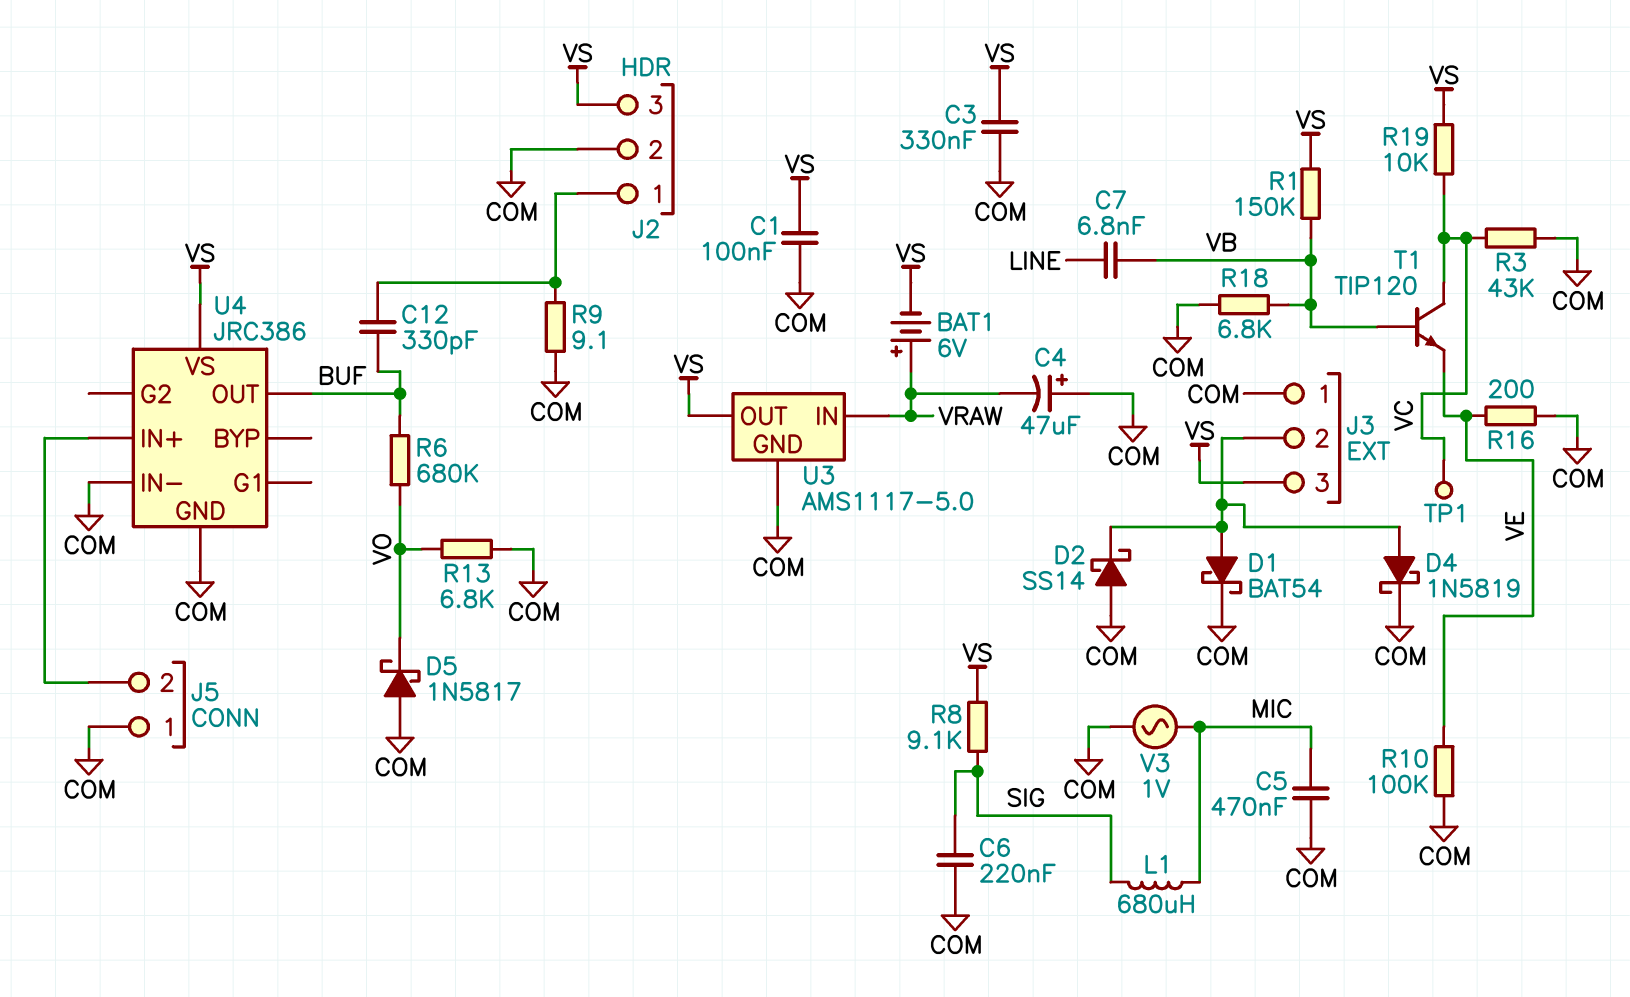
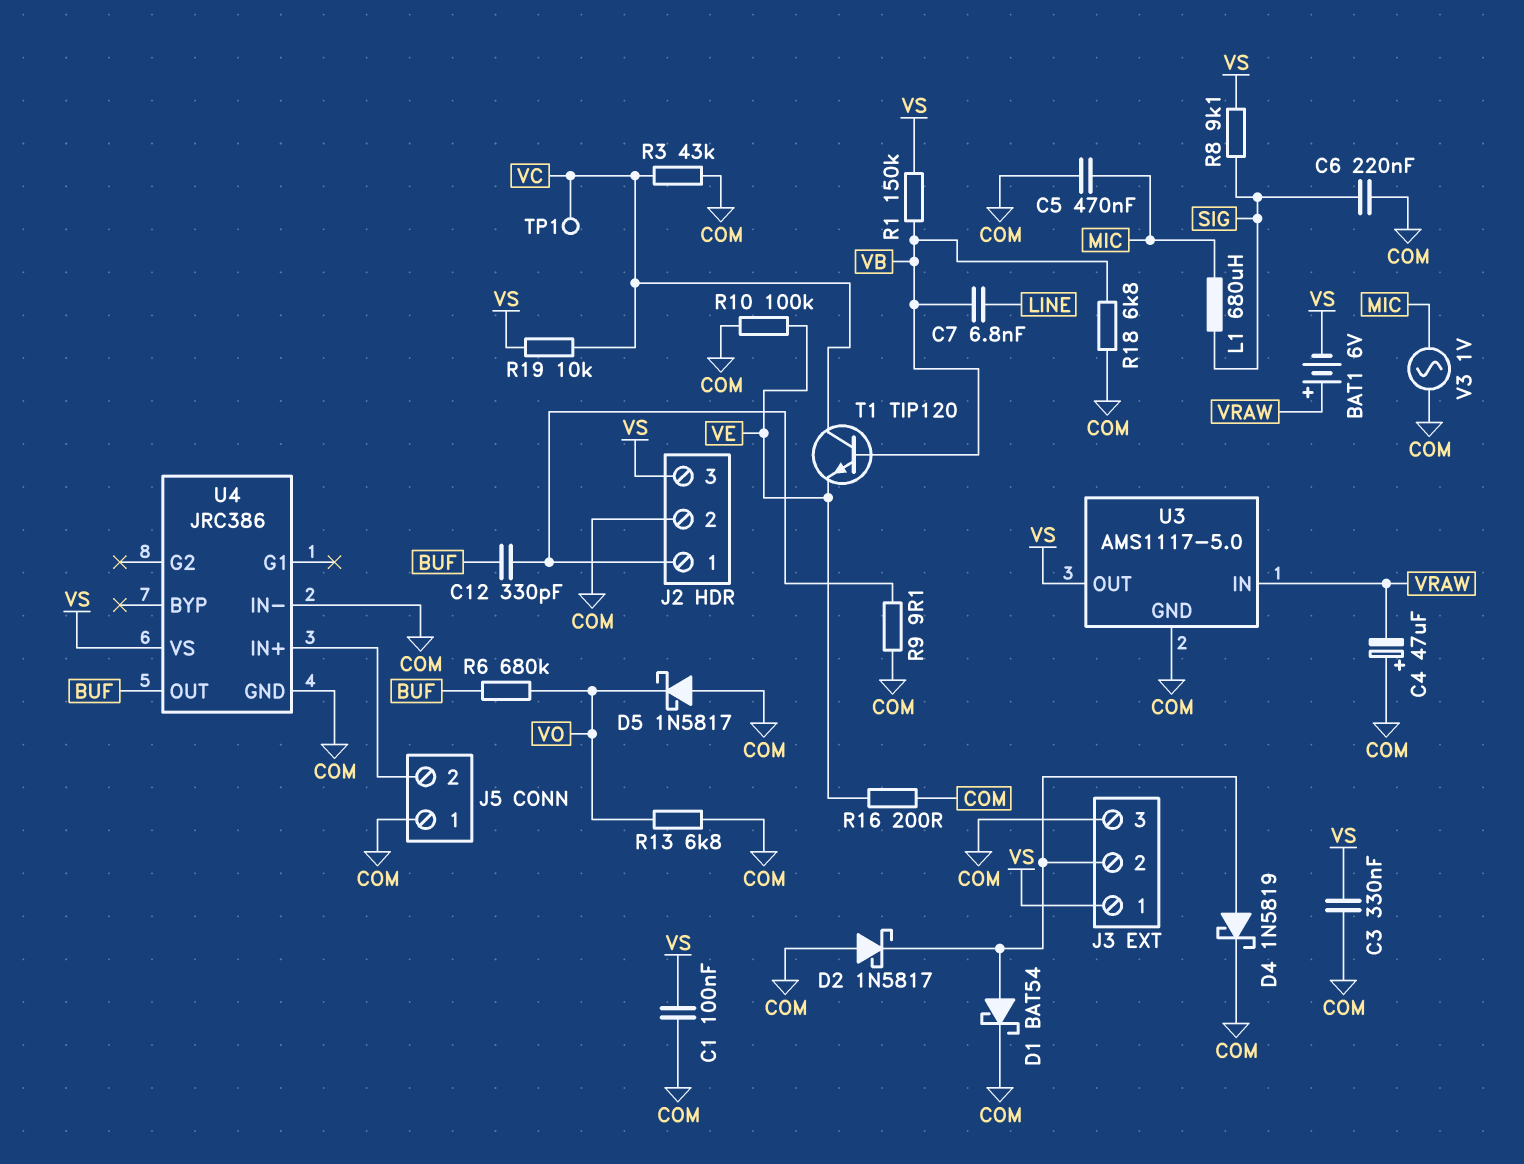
D2: schottky SS14 (A COM, K J3/2) -> schottky 1N5817 (A COM, K J3/2)
J3 pin 1: COM -> VS
J3 pin 3: VS -> COM

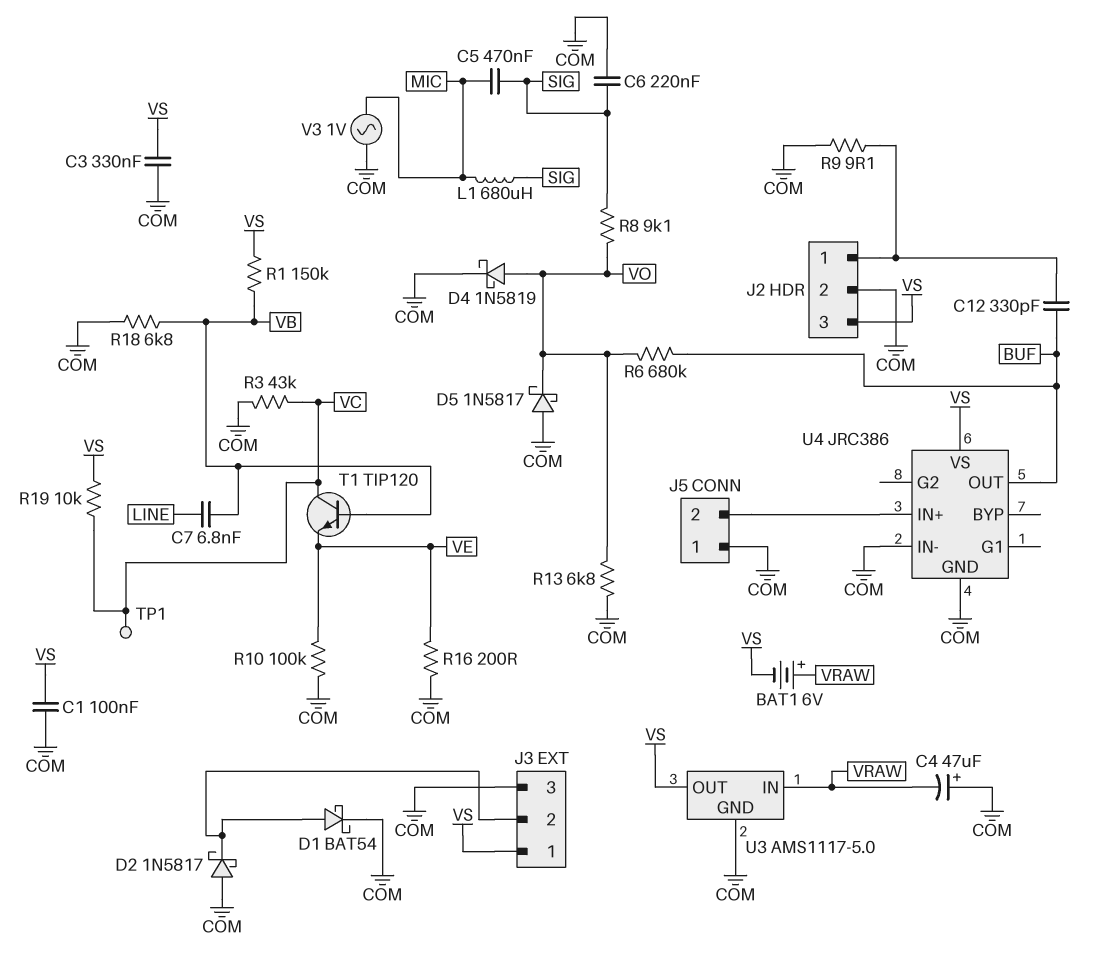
C5: 470nF (COM, MIC) -> 470nF (MIC, SIG)
D4: schottky 1N5819 (A J3/2, K COM) -> schottky 1N5819 (A VO, K COM)
R8: 9.1k (SIG, VS) -> 9.1k (SIG, VO)

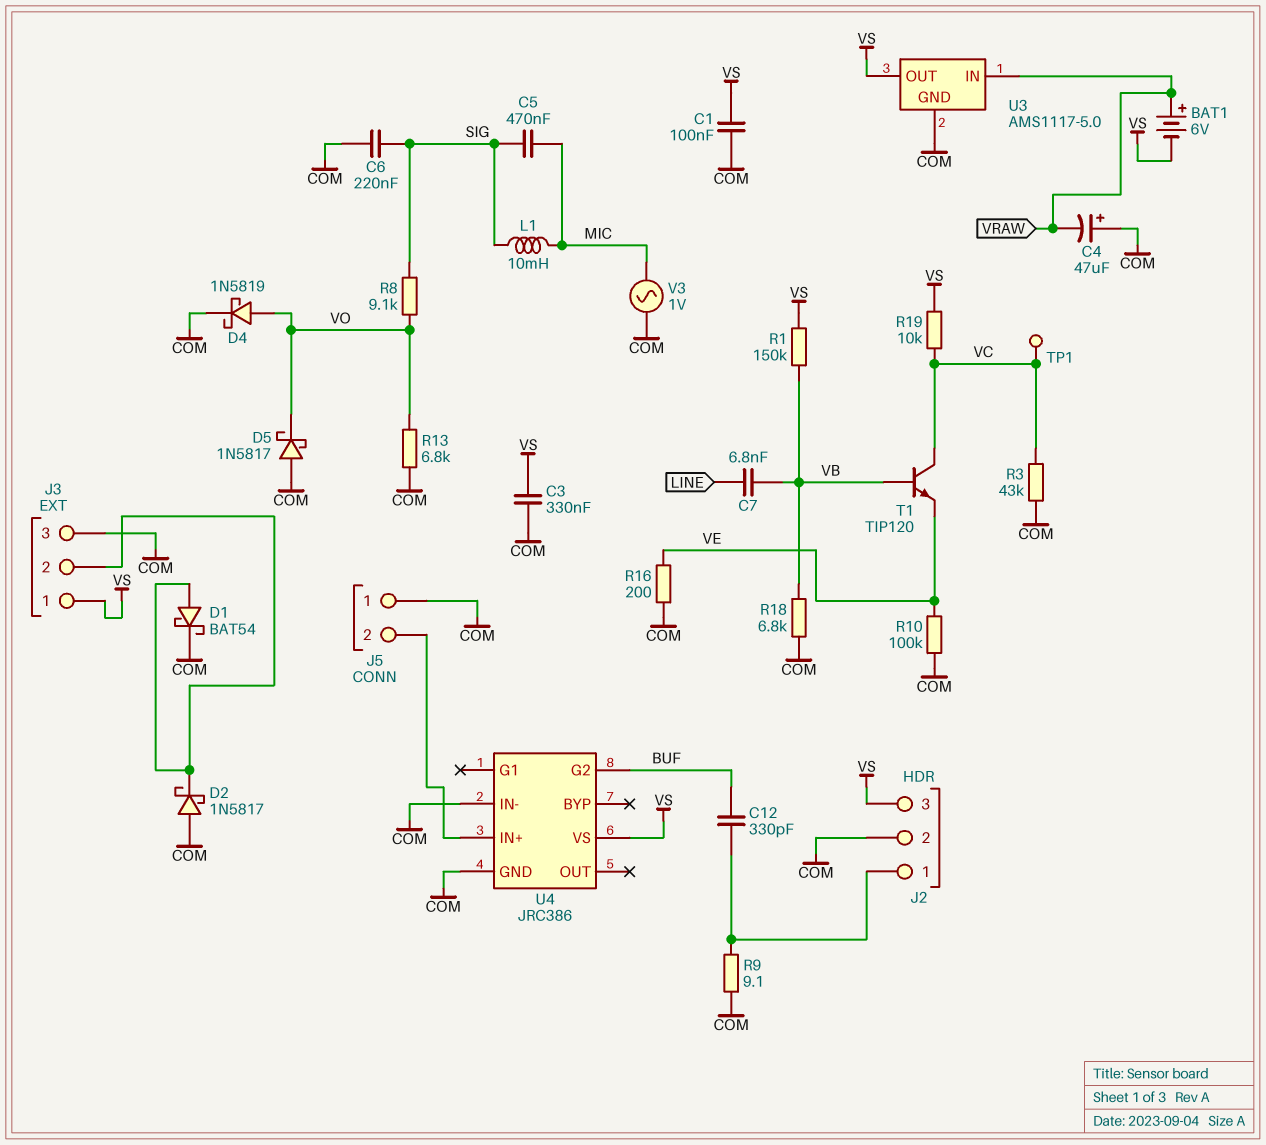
L1: 680uH (MIC, SIG) -> 10mH (MIC, SIG)
R6: 680k (BUF, VO) -> none
U4 pin G2: none -> BUF
U4 pin OUT: BUF -> none

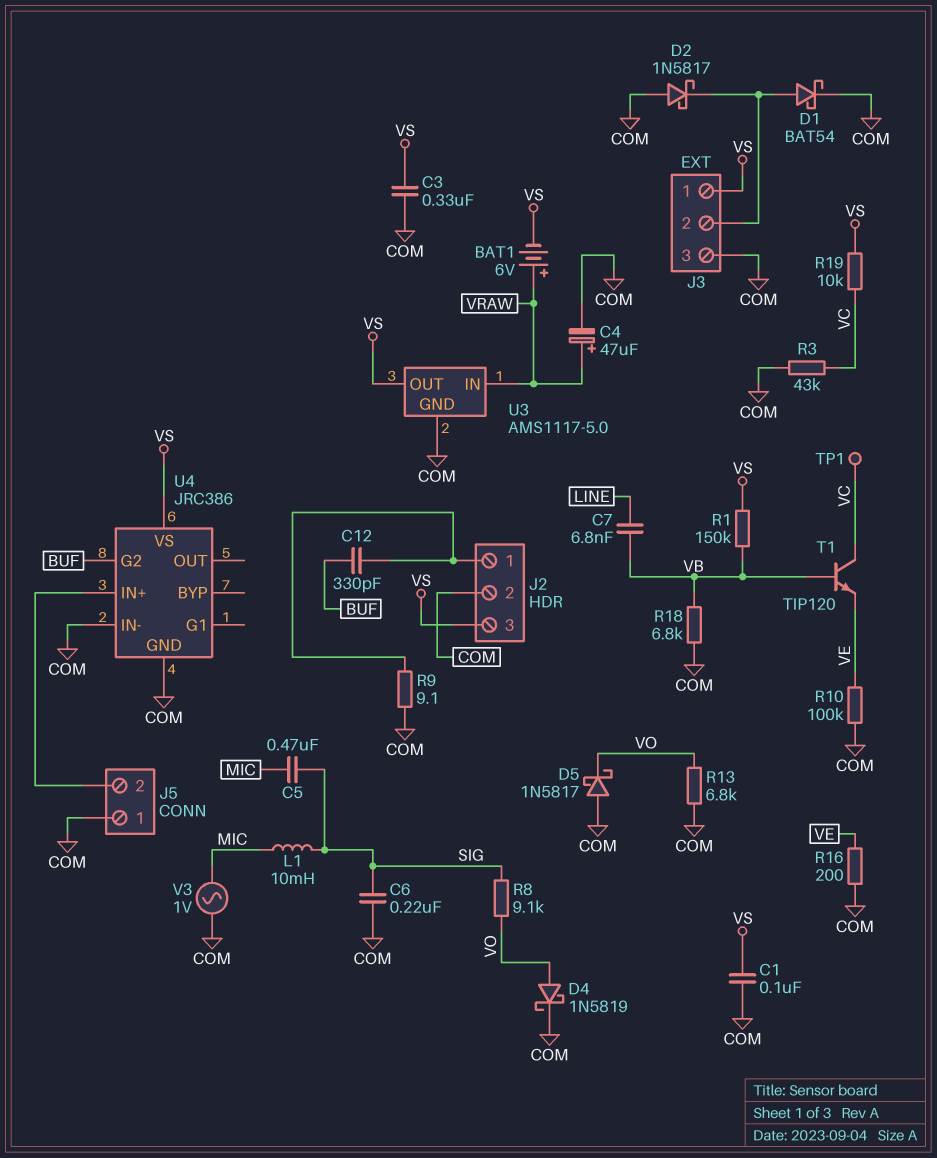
C4: 47uF (plus COM, minus VRAW) -> 47uF (plus VRAW, minus COM)

